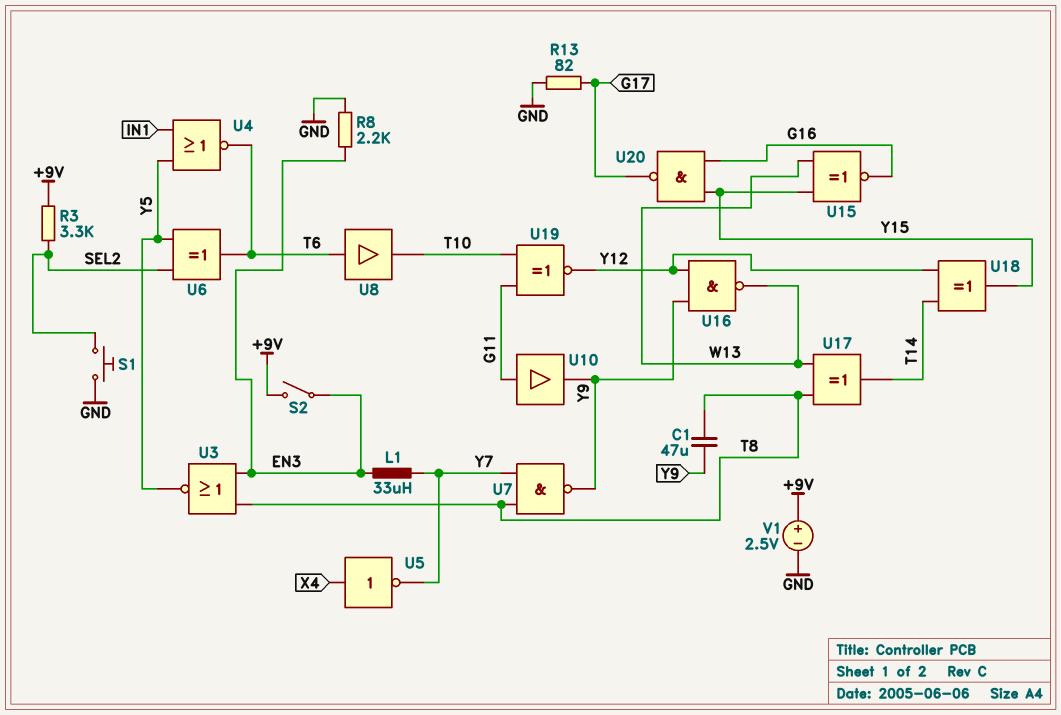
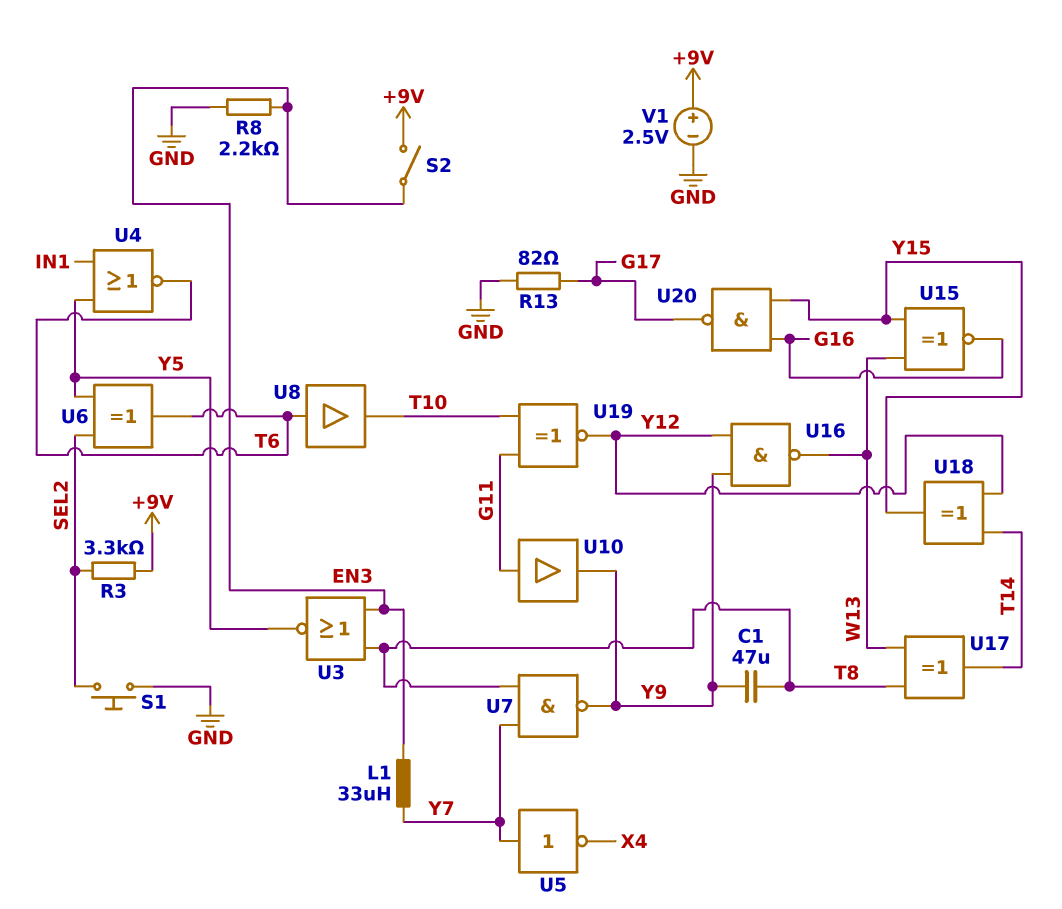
U5: NOT (in X4, out Y7) -> NOT (in Y7, out X4)

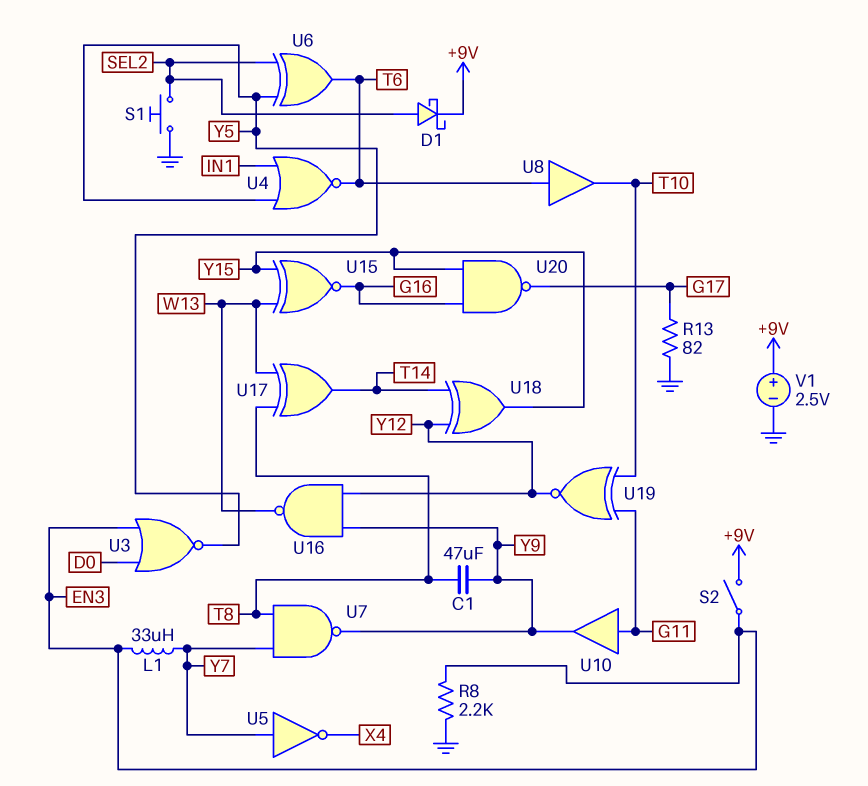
D1: none -> schottky (A SEL2, K +9V)
R3: 3.3k (+9V, SEL2) -> none
U3: NOR (in EN3, in T8, out Y5) -> NOR (in D0, in EN3, out Y5)

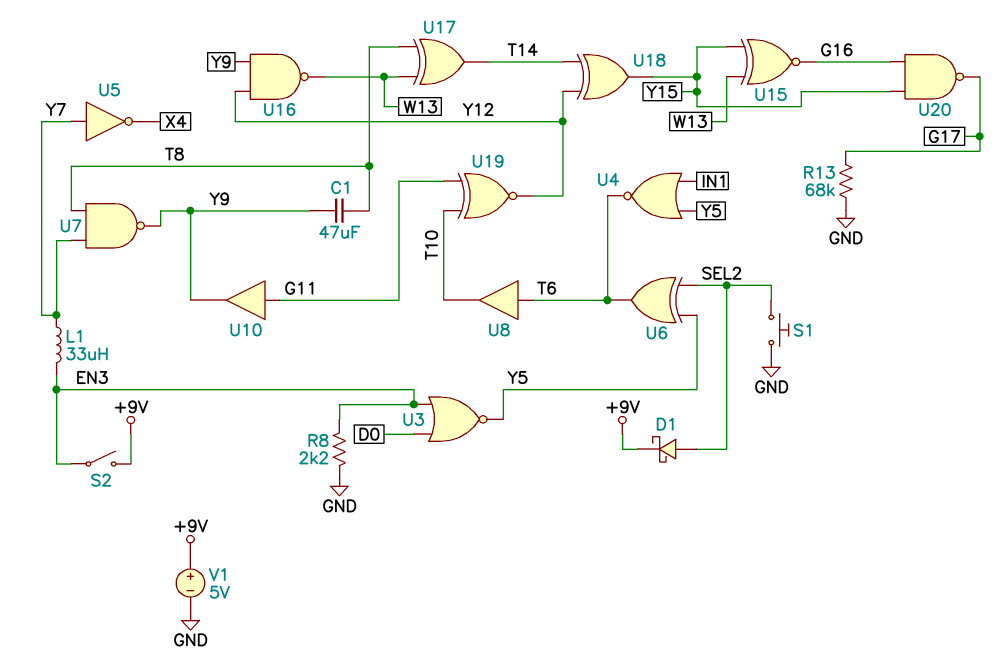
R13: 82 (G17, GND) -> 68k (G17, GND)
V1: 2.5V (plus +9V, minus GND) -> 5V (plus +9V, minus GND)

